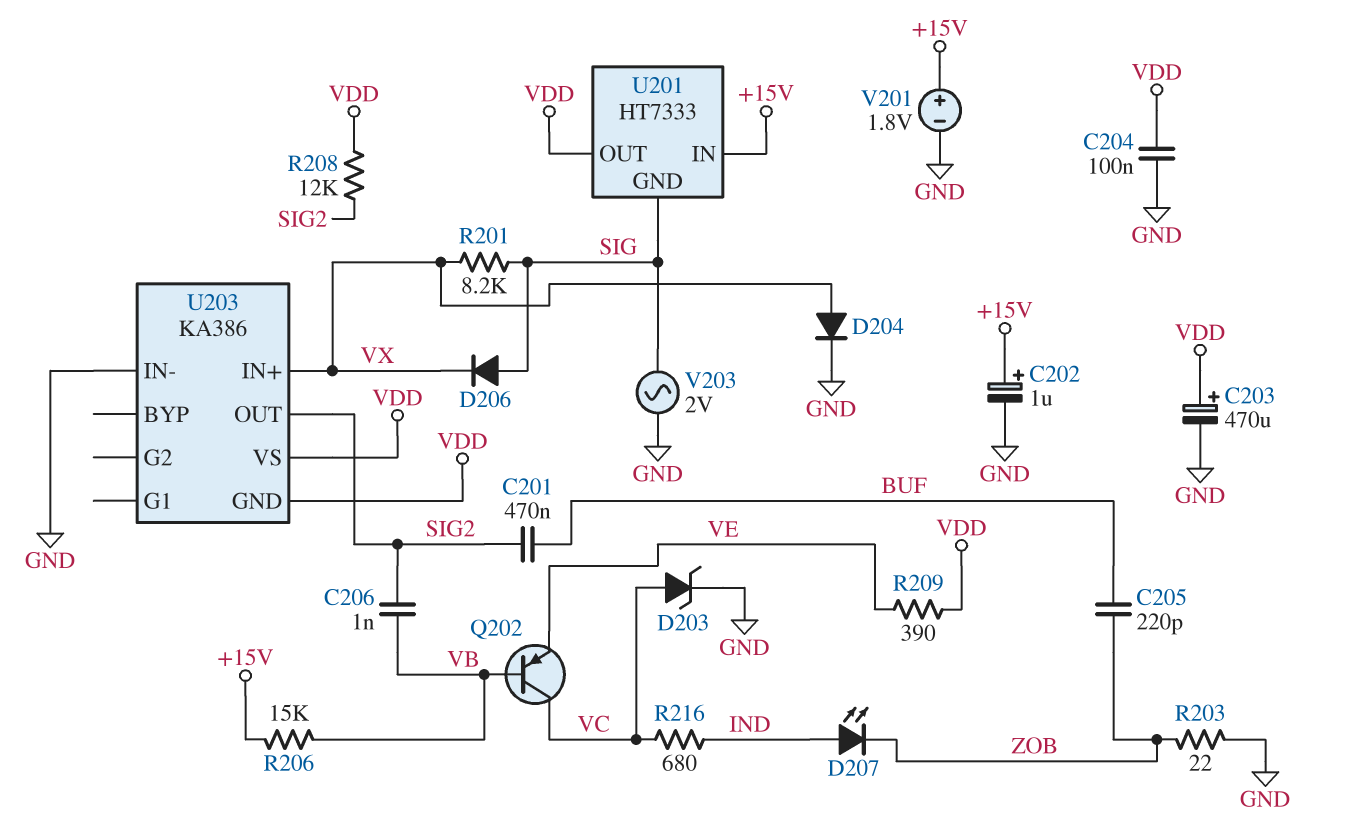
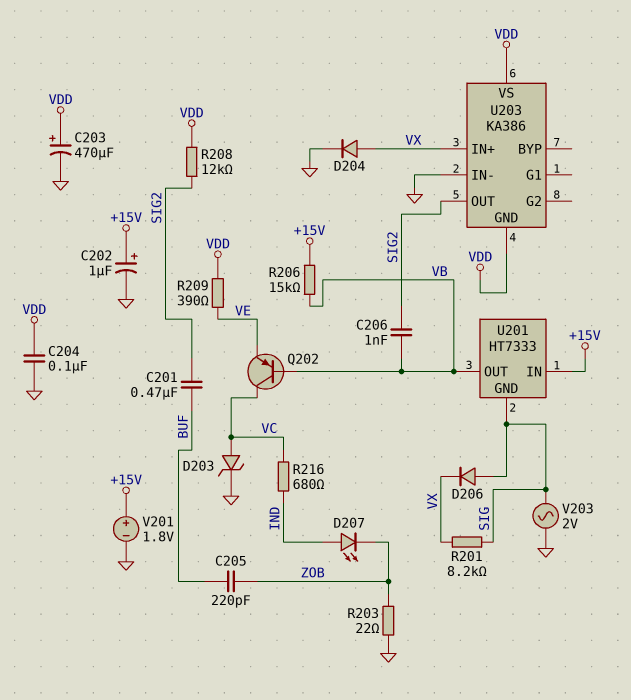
U201 pin OUT: VDD -> VB

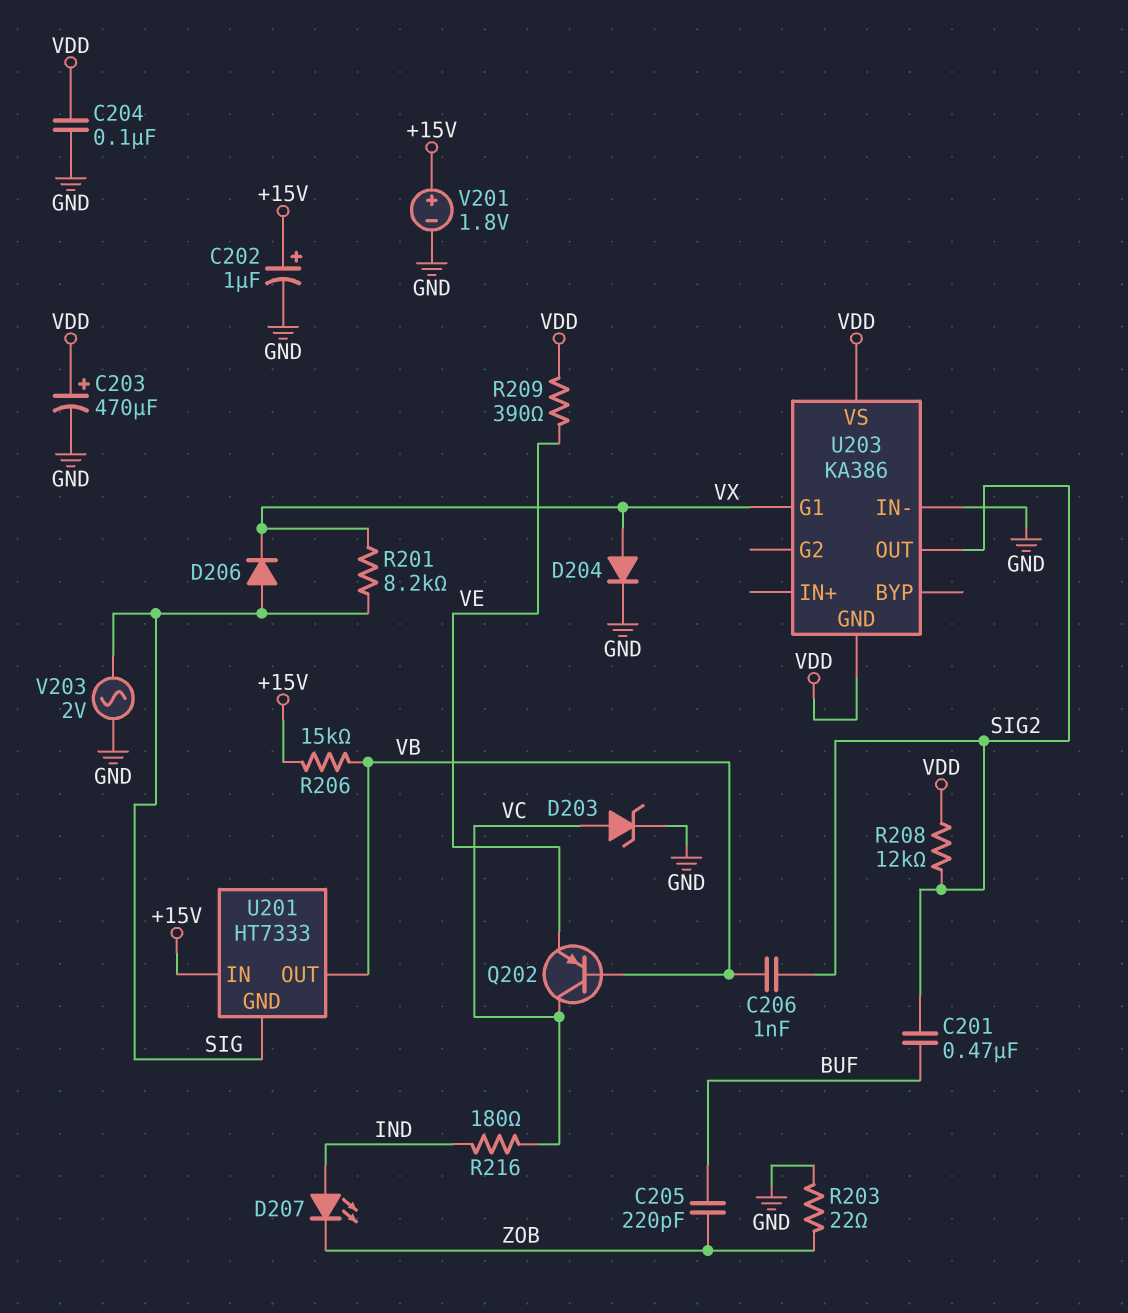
R216: 680 (IND, VC) -> 180 (IND, VC)
U203 pin G1: none -> VX
U203 pin IN+: VX -> none

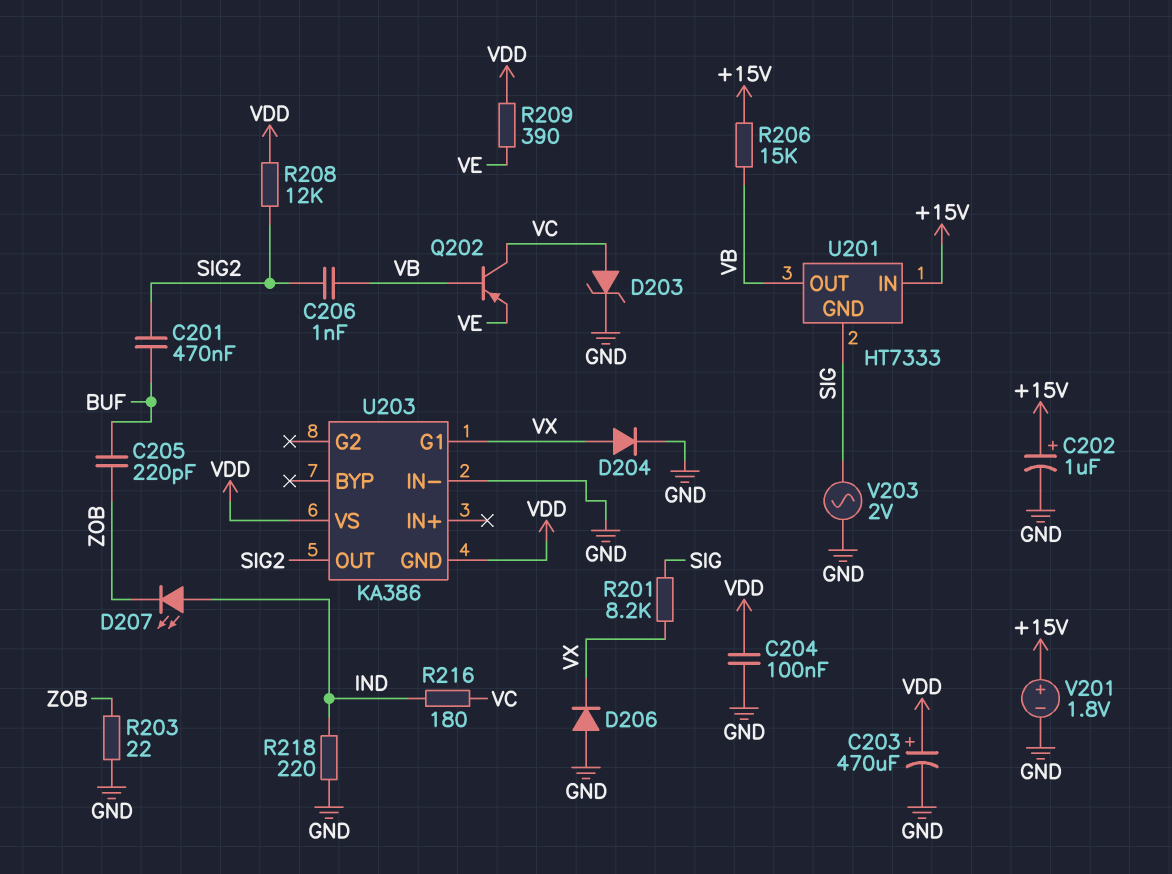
D206: diode (A SIG, K VX) -> diode (A GND, K VX)
R218: none -> 220 (GND, IND)

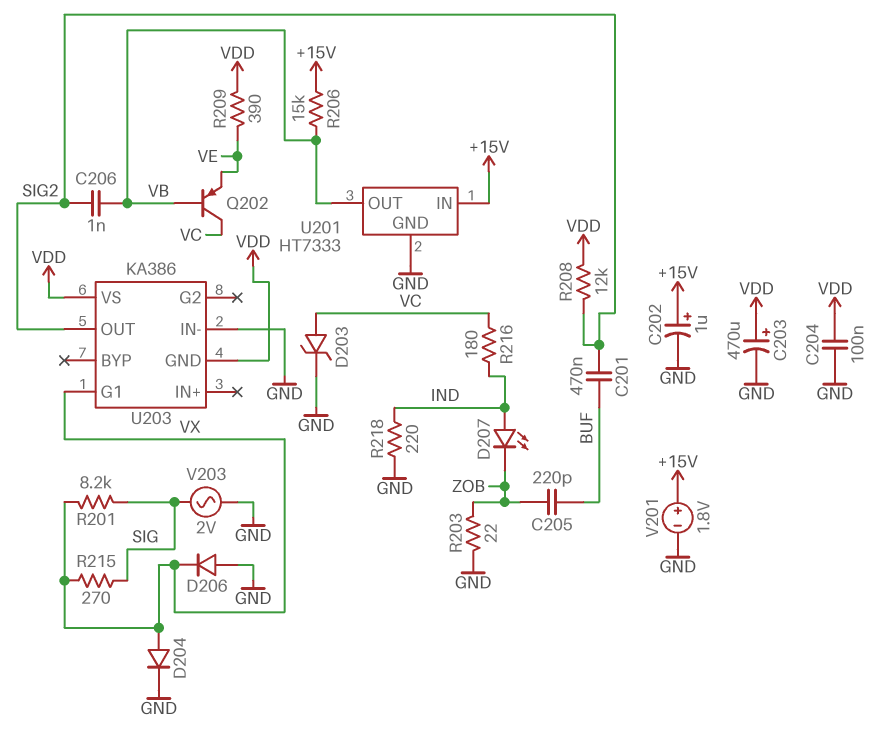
R215: none -> 270 (SIG, VX)
U201 pin GND: SIG -> GND

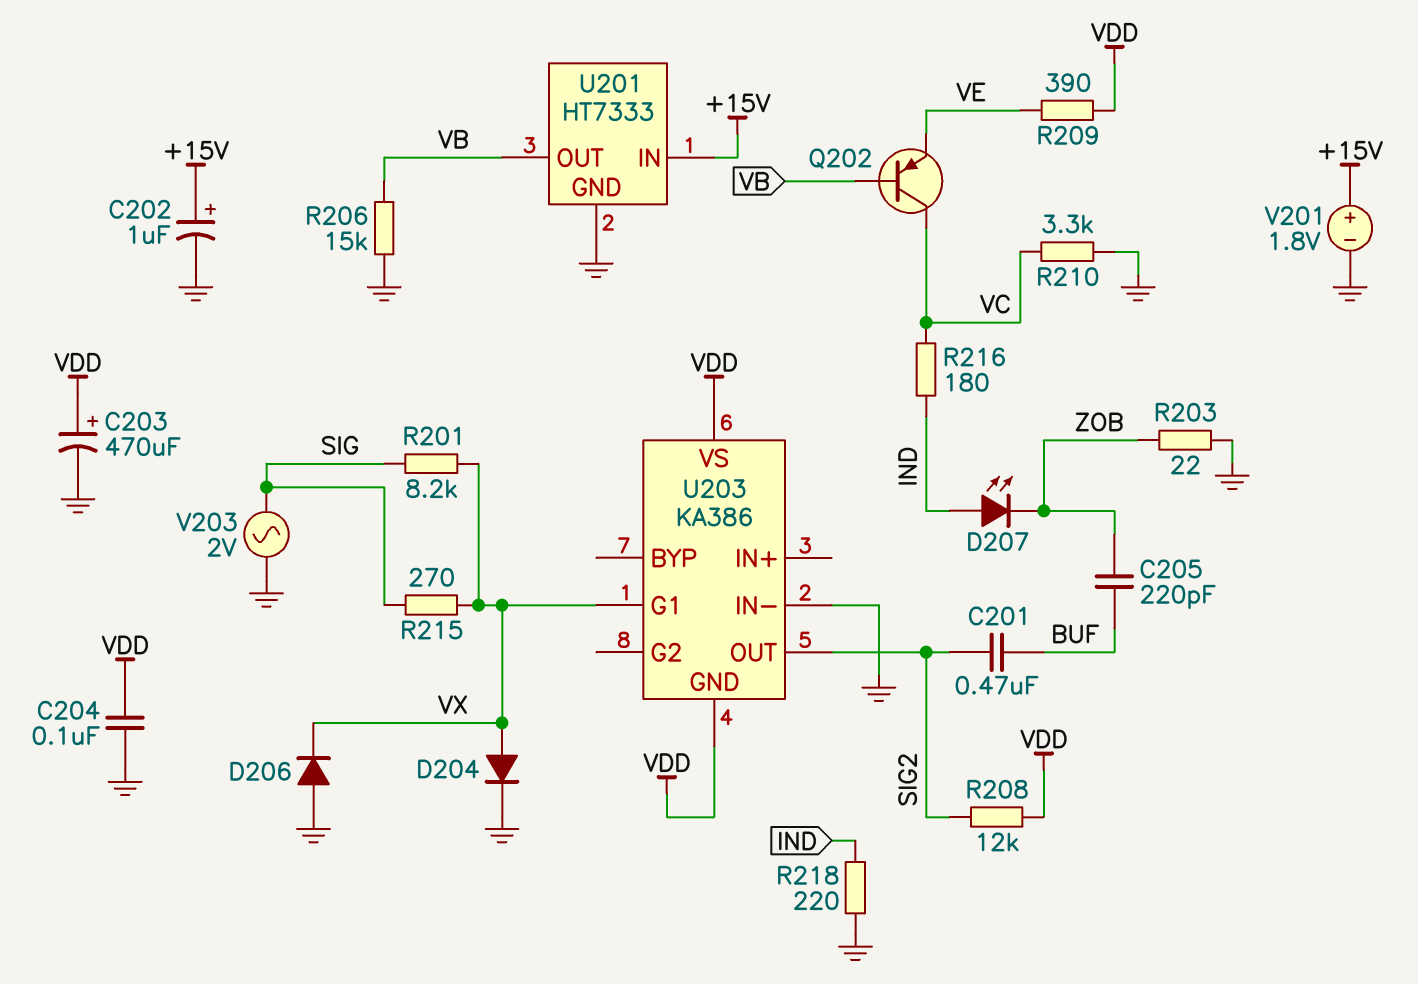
C206: 1nF (SIG2, VB) -> none
D203: zener (A VC, K GND) -> none
R206: 15k (+15V, VB) -> 15k (GND, VB)
R210: none -> 3.3k (GND, VC)

